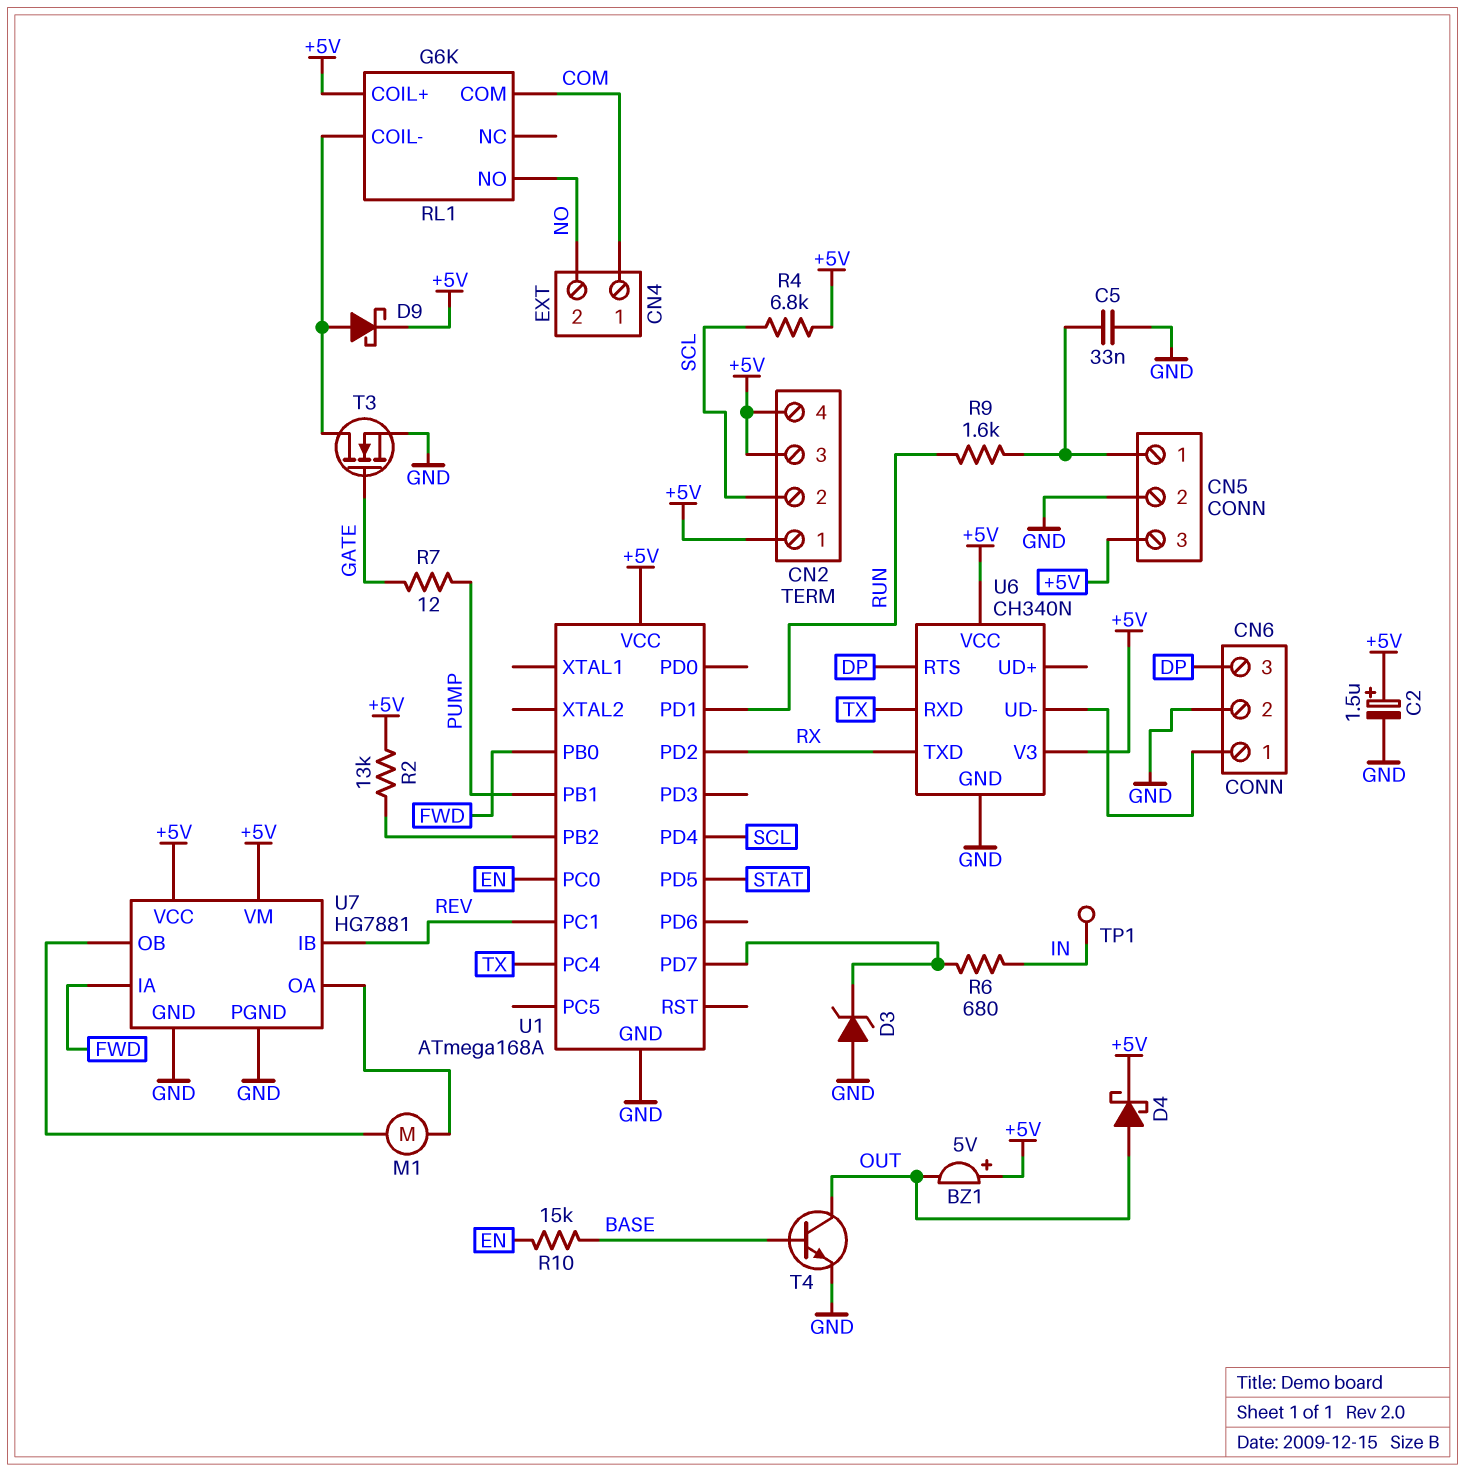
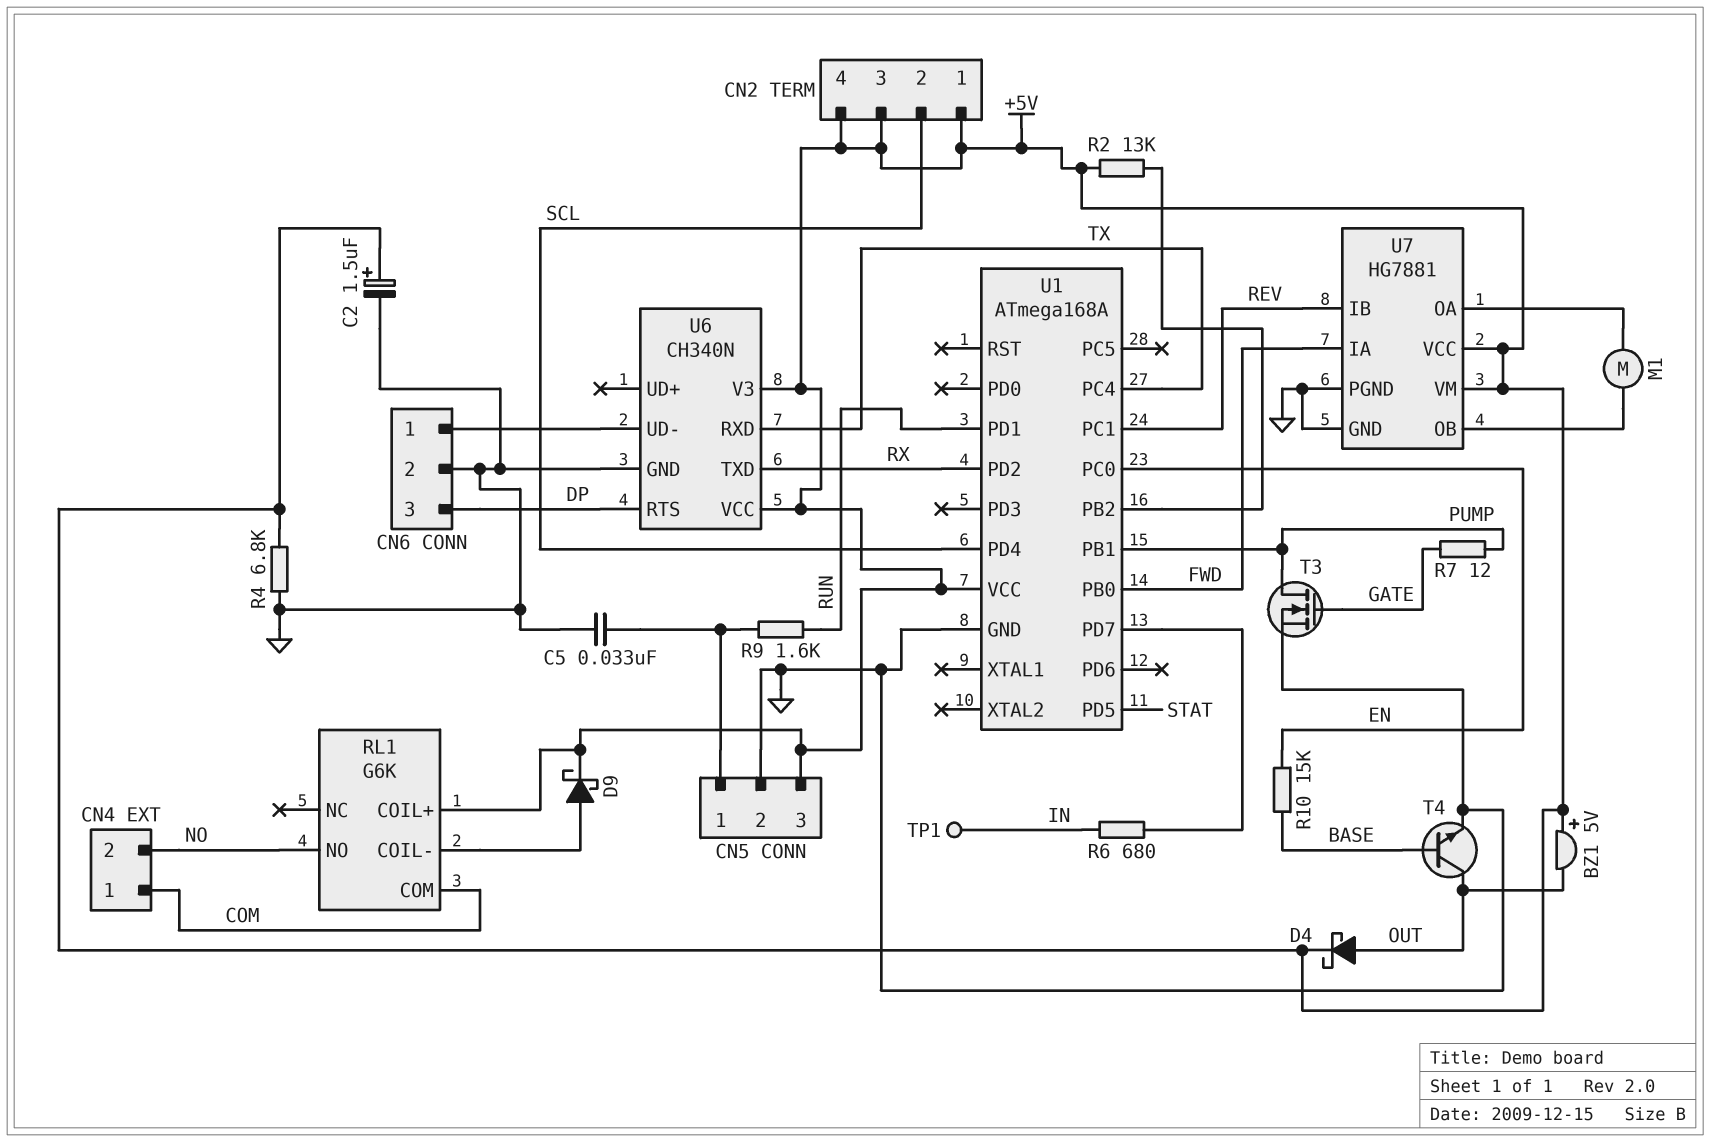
D3: zener (A GND, K U1/PD7) -> none
R4: 6.8k (+5V, SCL) -> 6.8k (+5V, GND)
T3: NMOS (G GATE, D RL1/COIL-, S GND) -> NMOS (G GATE, D PUMP, S GND)

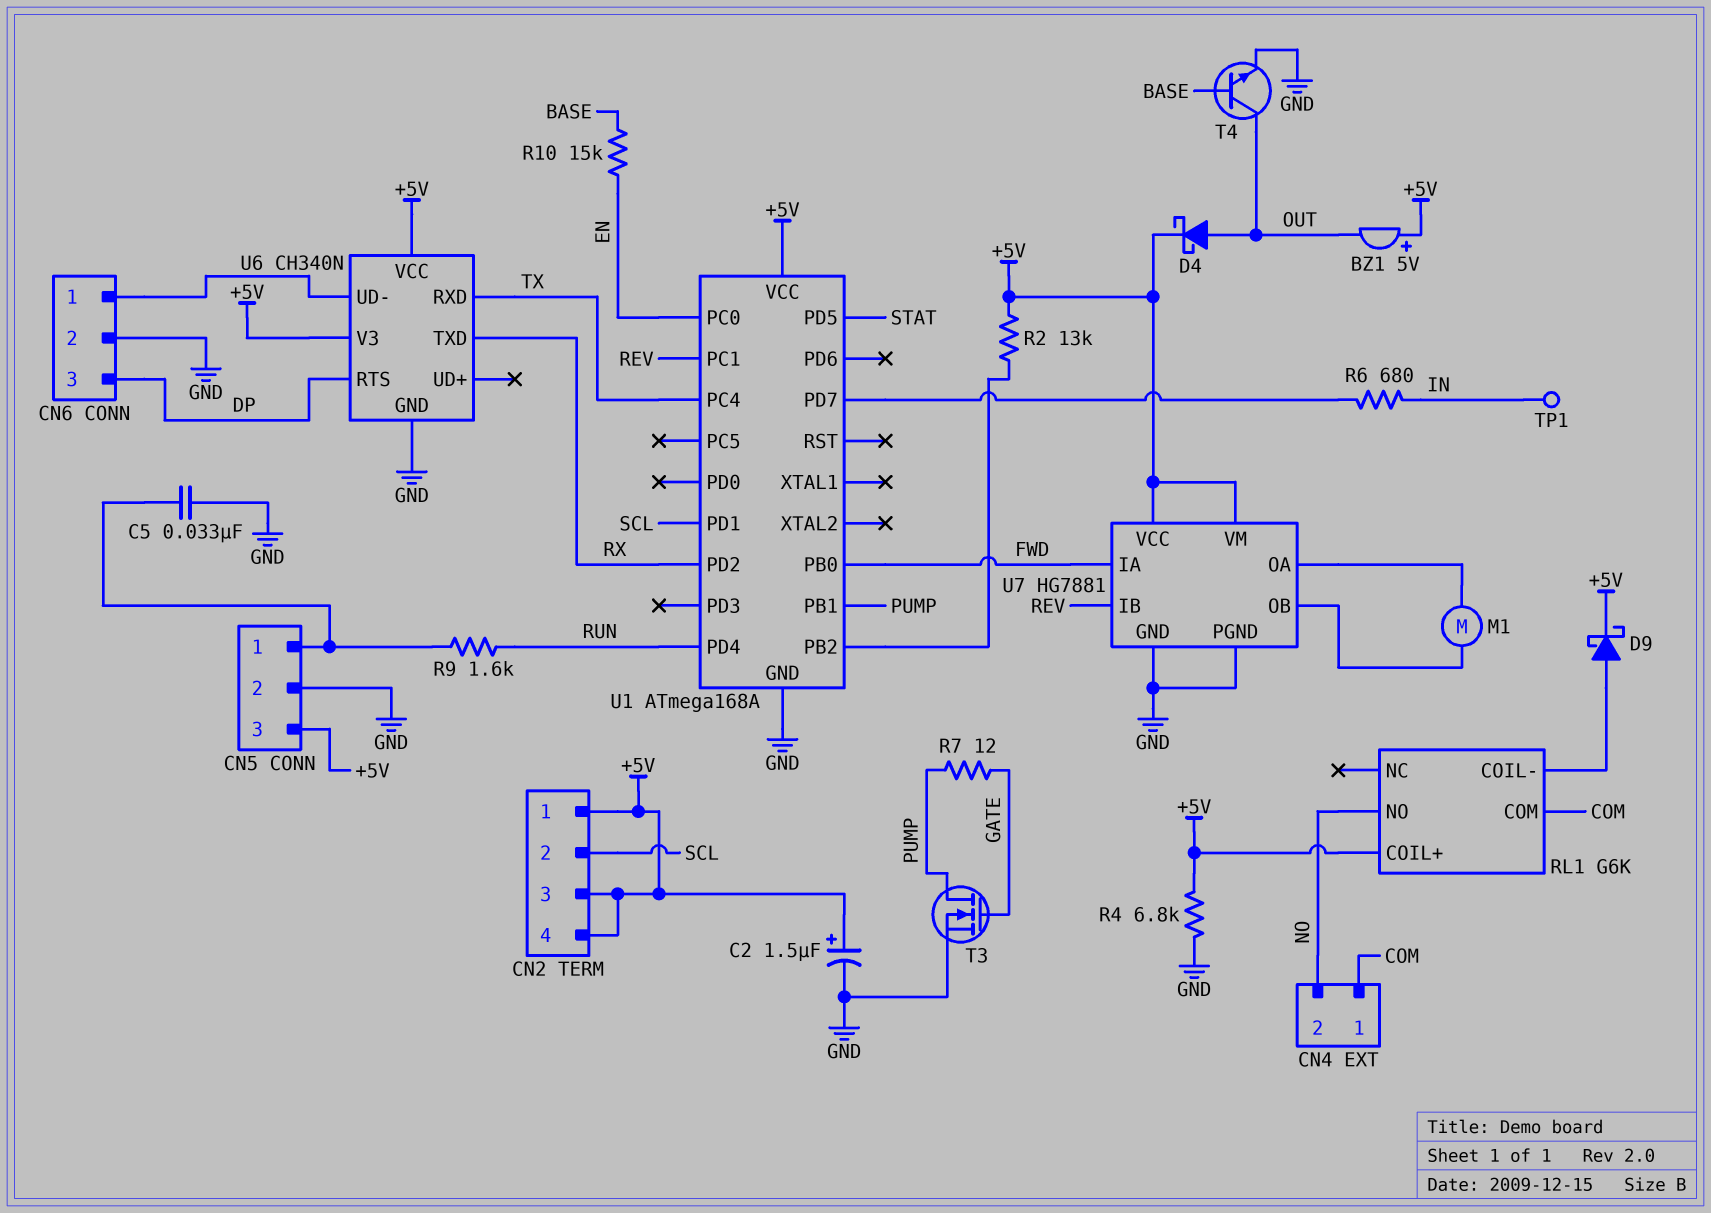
U1 pin PD1: RUN -> SCL
U1 pin PD4: SCL -> RUN

